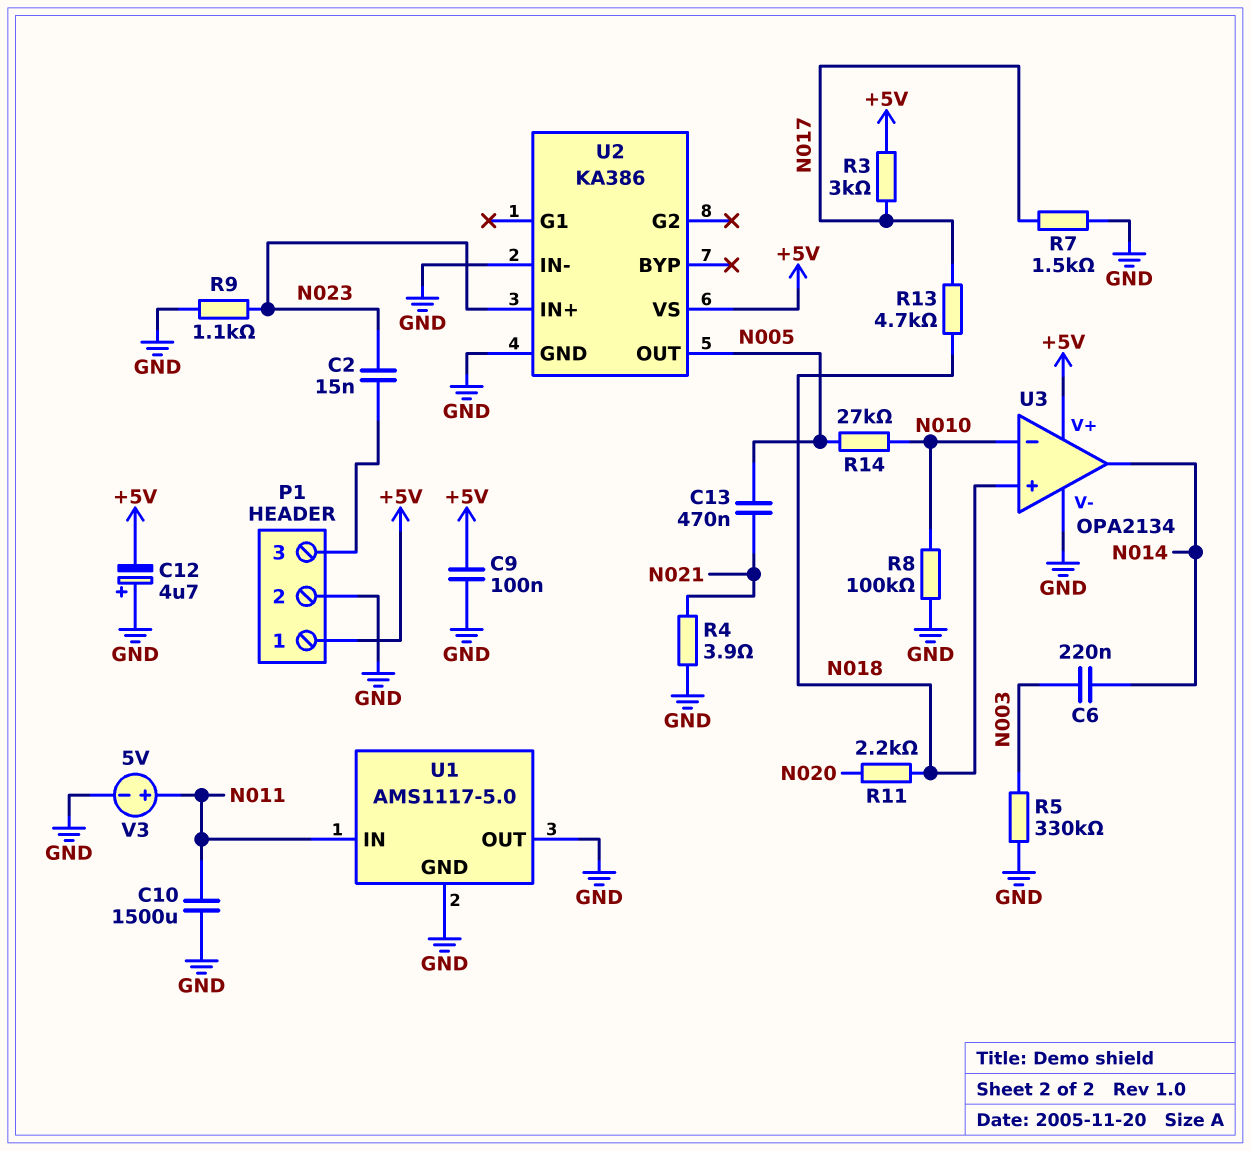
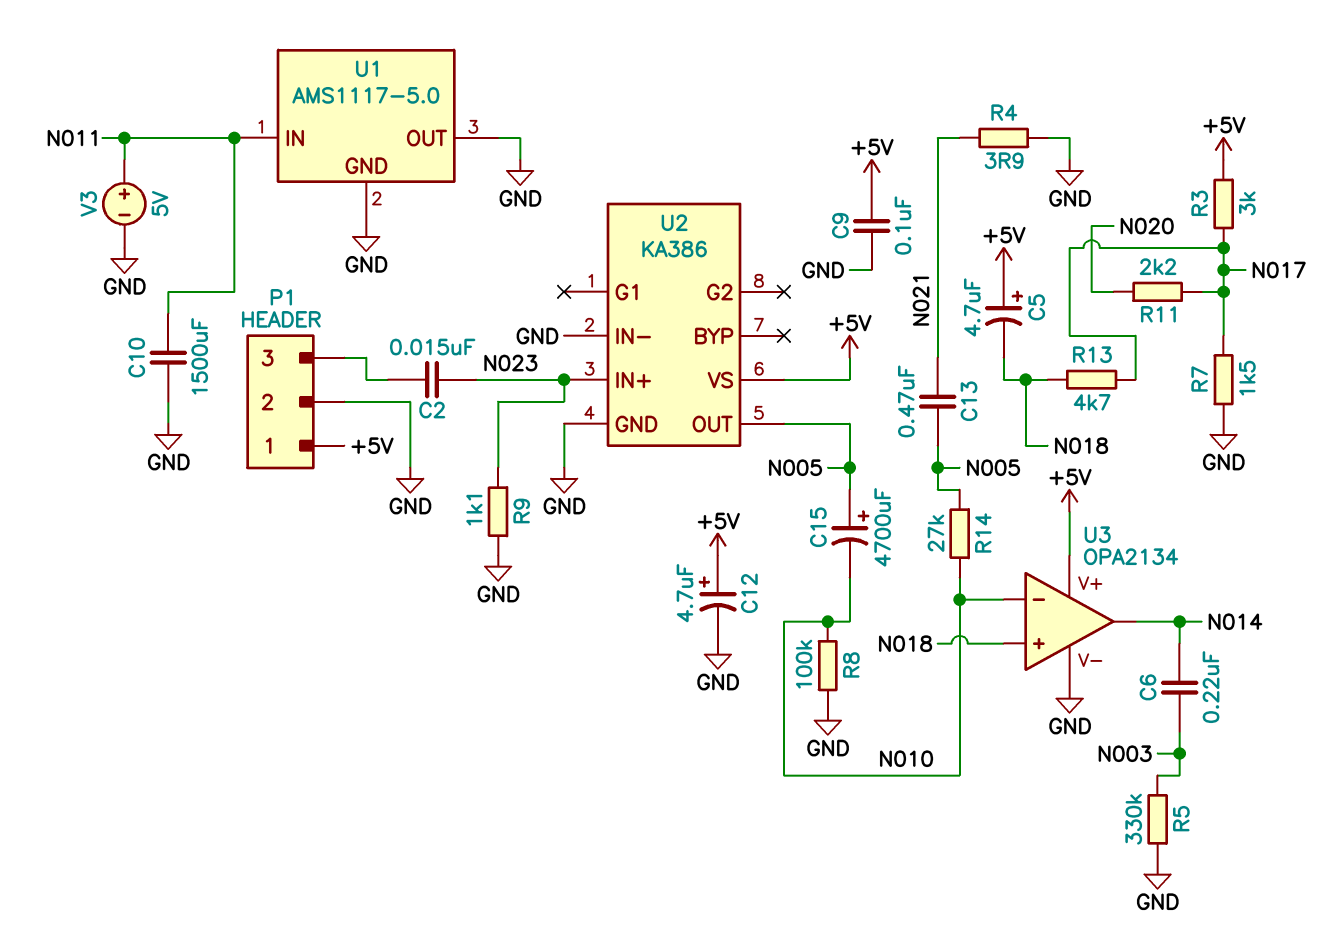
C5: none -> 4.7uF (plus +5V, minus N018)
C12: 4.7uF (plus GND, minus +5V) -> 4.7uF (plus +5V, minus GND)
C15: none -> 4700uF (plus N005, minus N010)
R11: 2.2k (N018, N020) -> 2.2k (N017, N020)

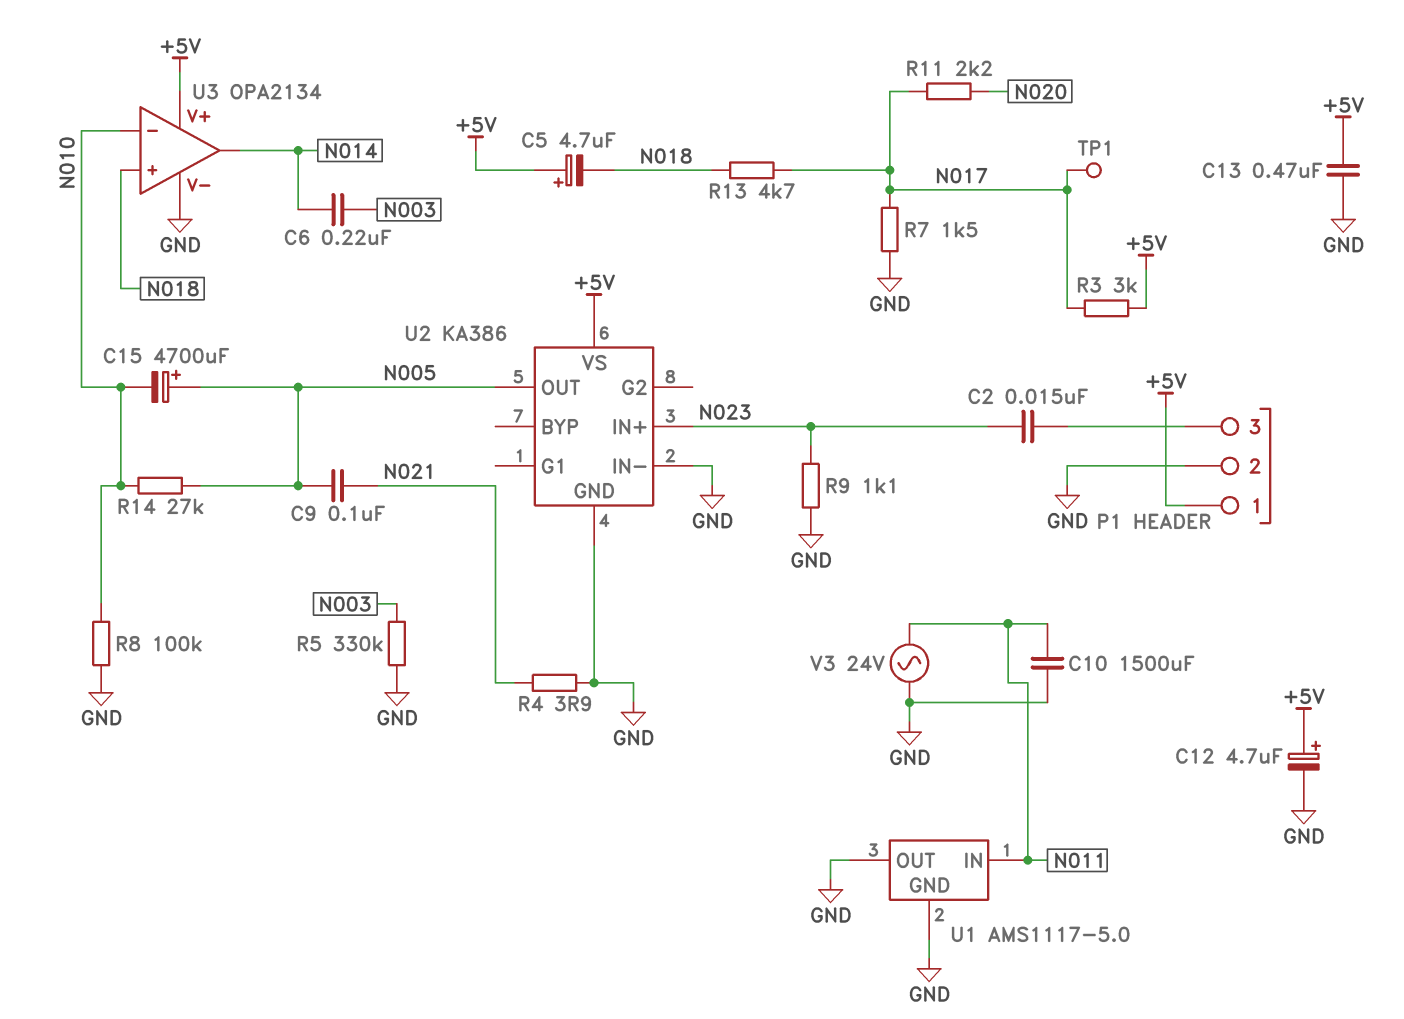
C9: 100nF (+5V, GND) -> 100nF (N005, N021)
C13: 470nF (N005, N021) -> 470nF (+5V, GND)
TP1: none -> test point (N017)
V3: 5V (plus N011, minus GND) -> AC 24V (GND, N011)

